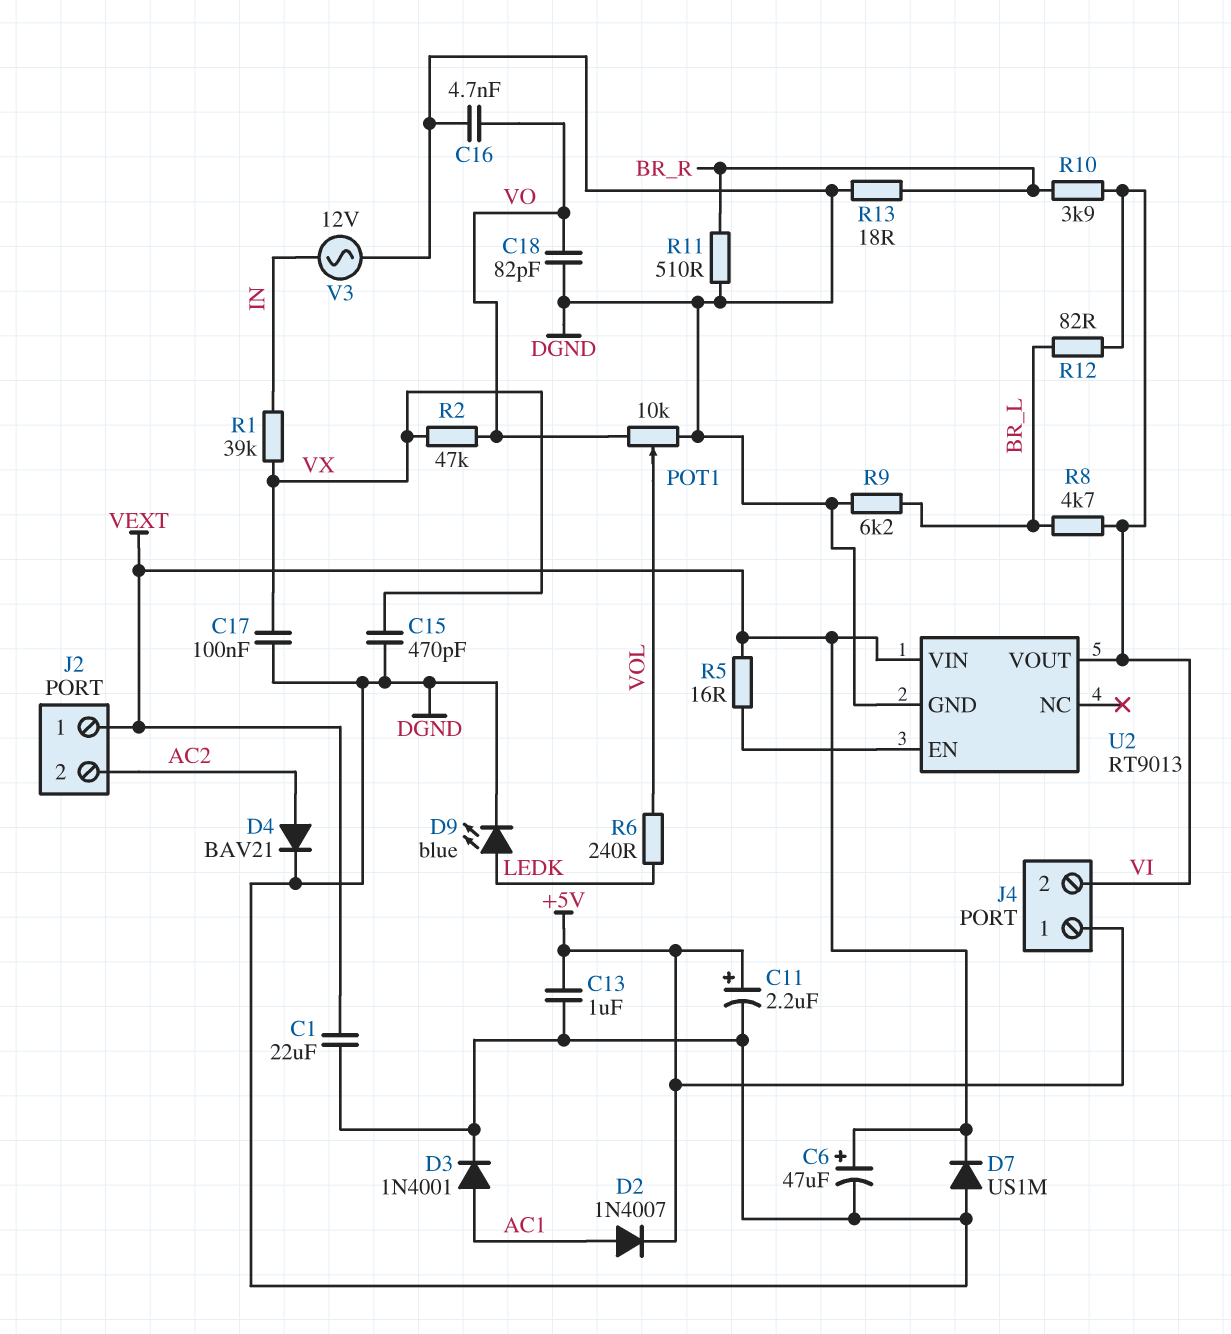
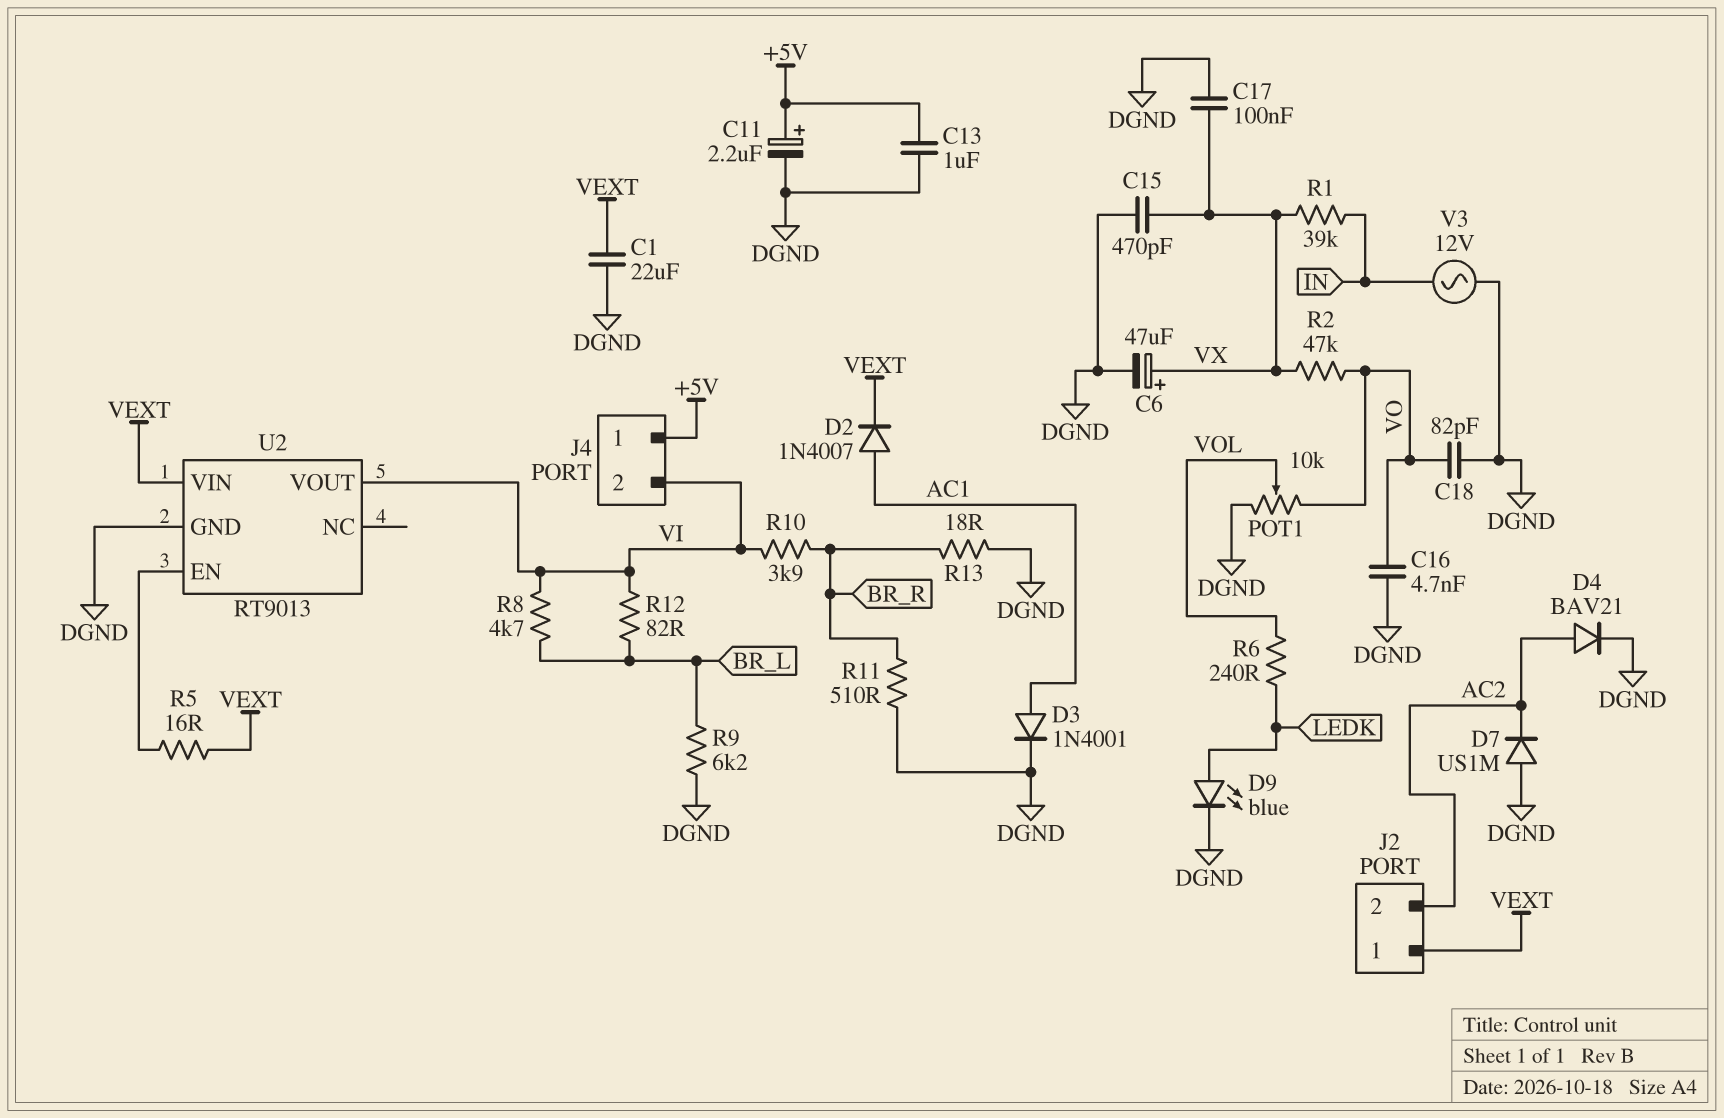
C6: 47uF (plus VEXT, minus DGND) -> 47uF (plus VX, minus DGND)
D2: diode 1N4007 (A AC1, K +5V) -> diode 1N4007 (A AC1, K VEXT)
D7: diode US1M (A DGND, K VEXT) -> diode US1M (A DGND, K AC2)

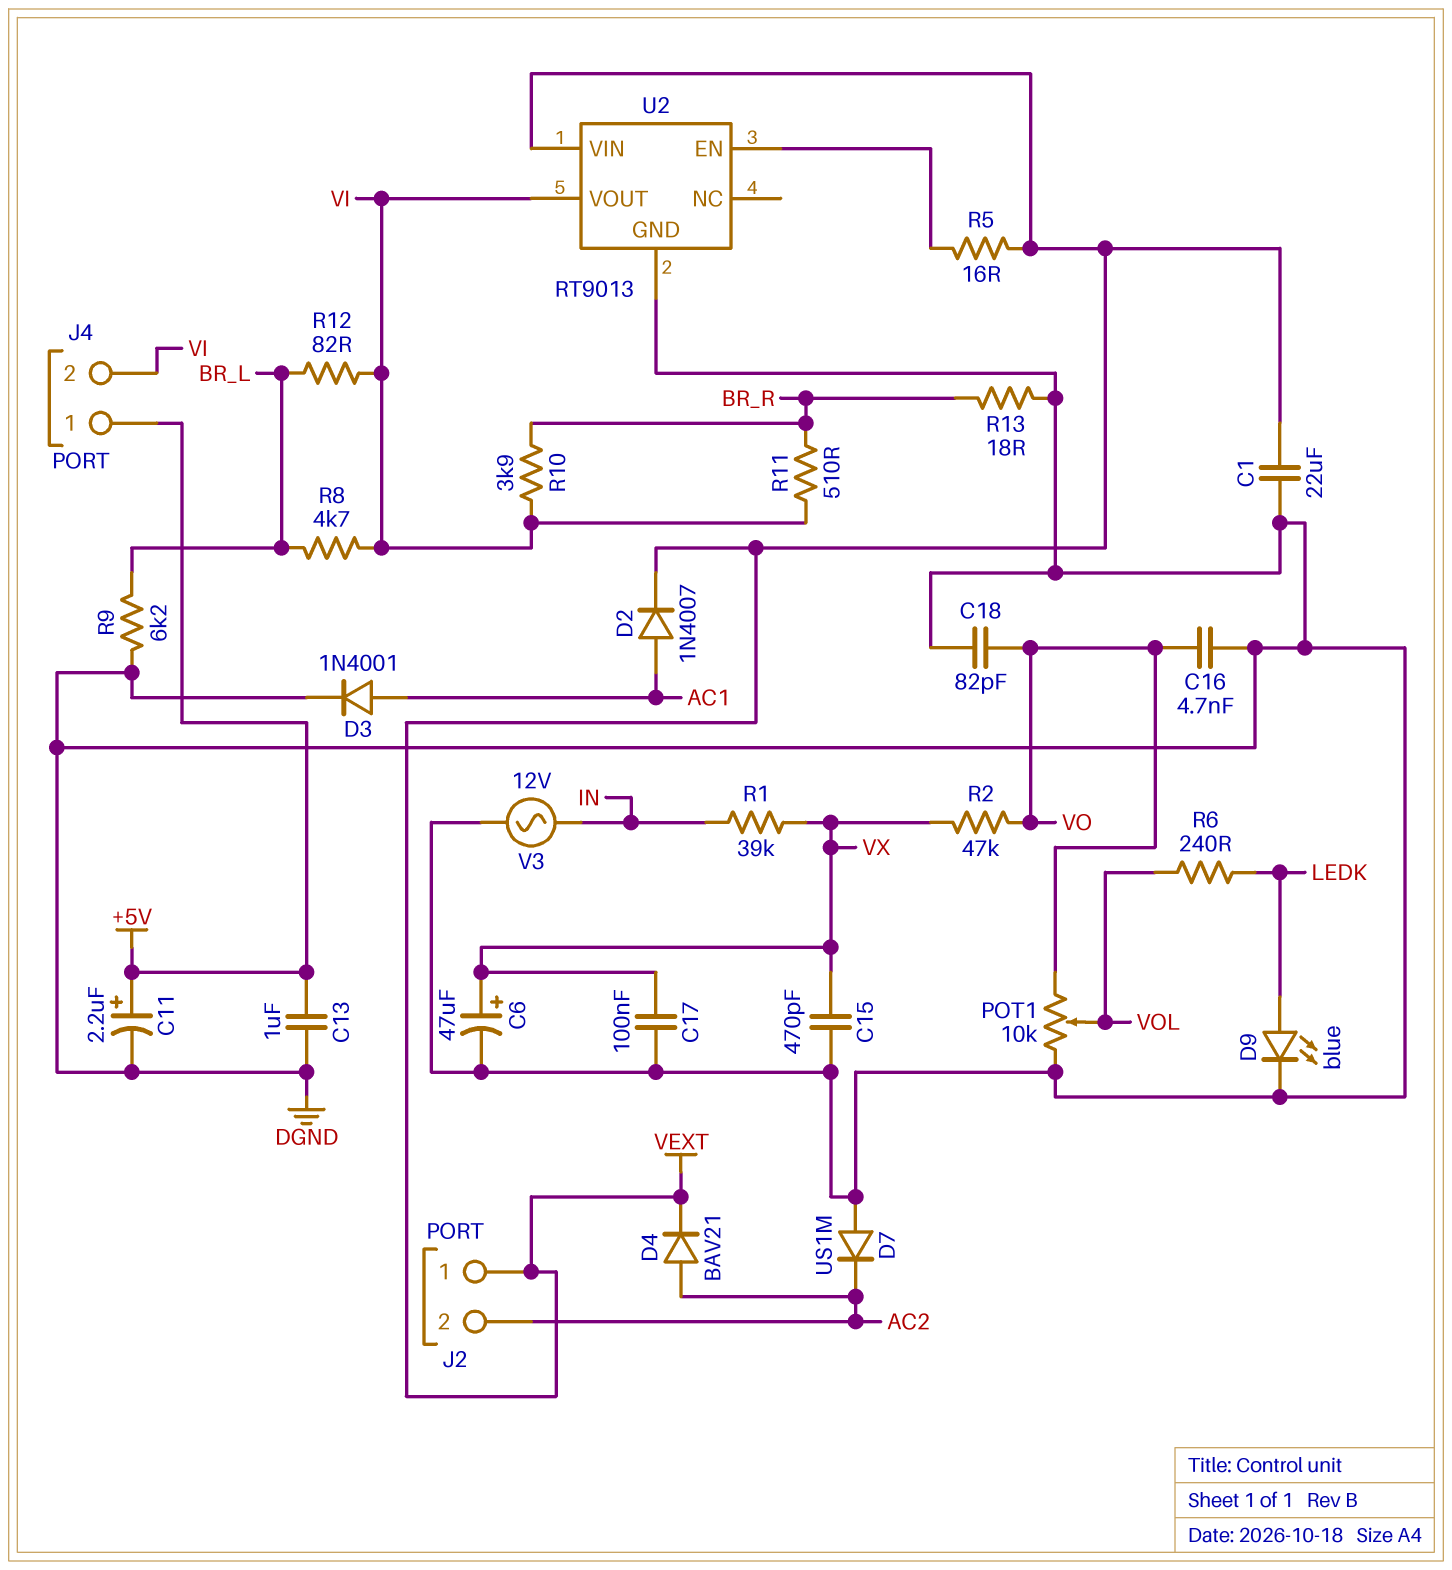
D4: diode BAV21 (A AC2, K DGND) -> diode BAV21 (A AC2, K VEXT)
R11: 510 (BR_R, DGND) -> 510 (BR_R, VI)

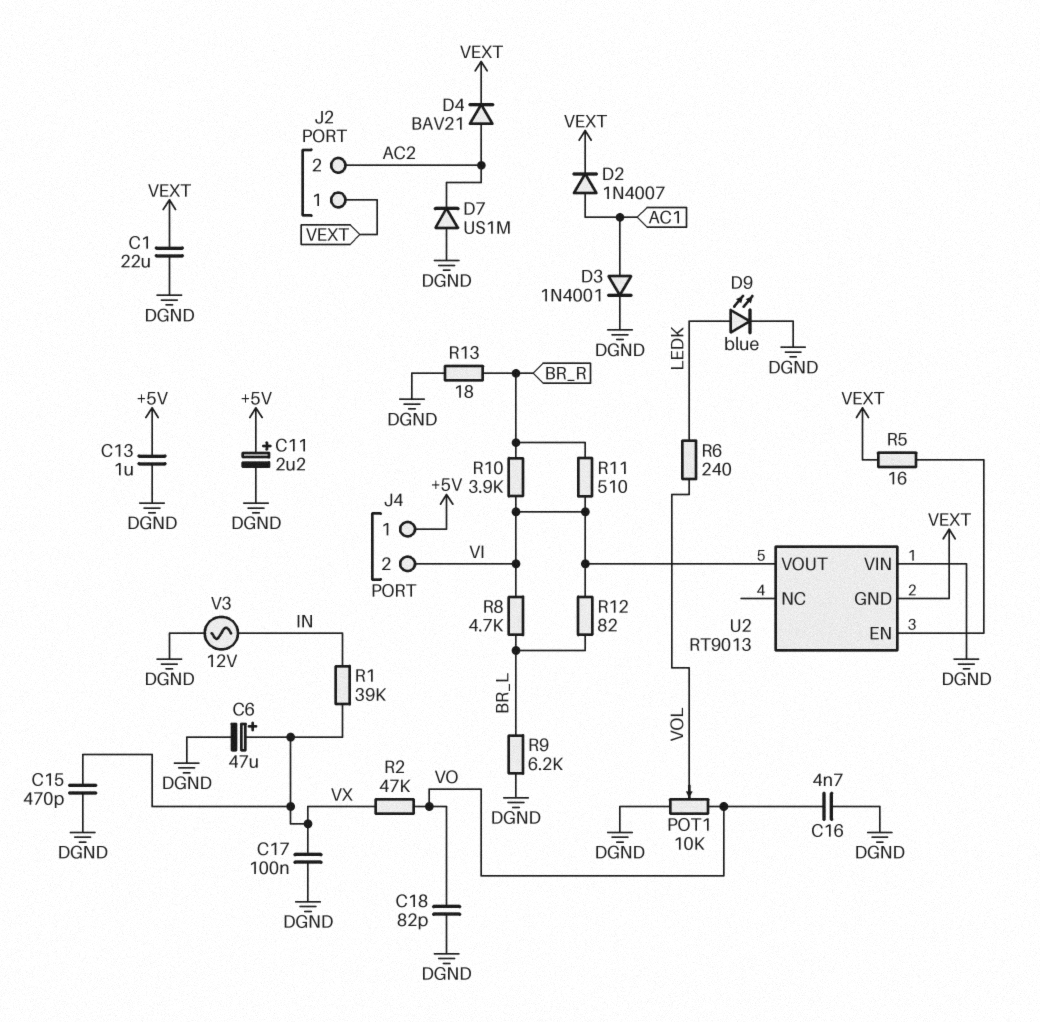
U2 pin GND: DGND -> VEXT
U2 pin VIN: VEXT -> DGND

